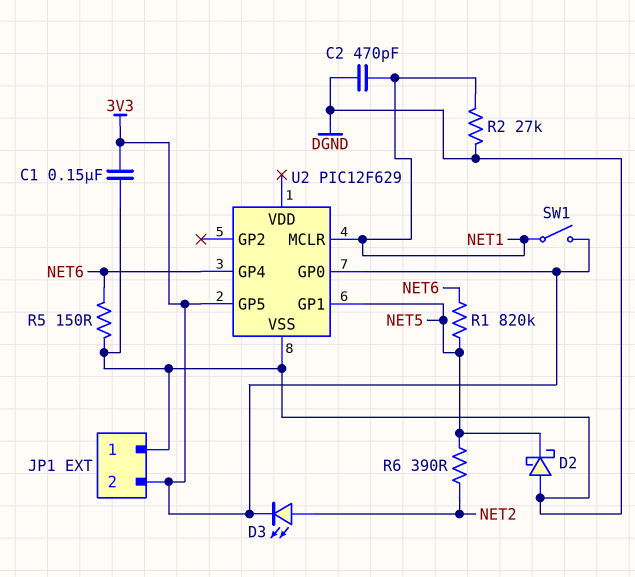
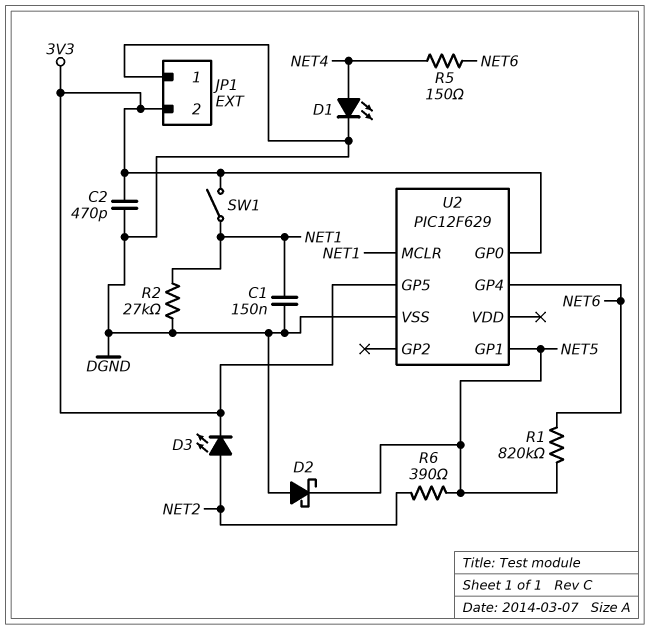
C1: 150nF (3V3, DGND) -> 150nF (DGND, NET1)
C2: 470pF (DGND, NET1) -> 470pF (3V3, DGND)
D1: none -> LED (A NET4, K DGND)
R5: 150 (DGND, NET6) -> 150 (NET4, NET6)

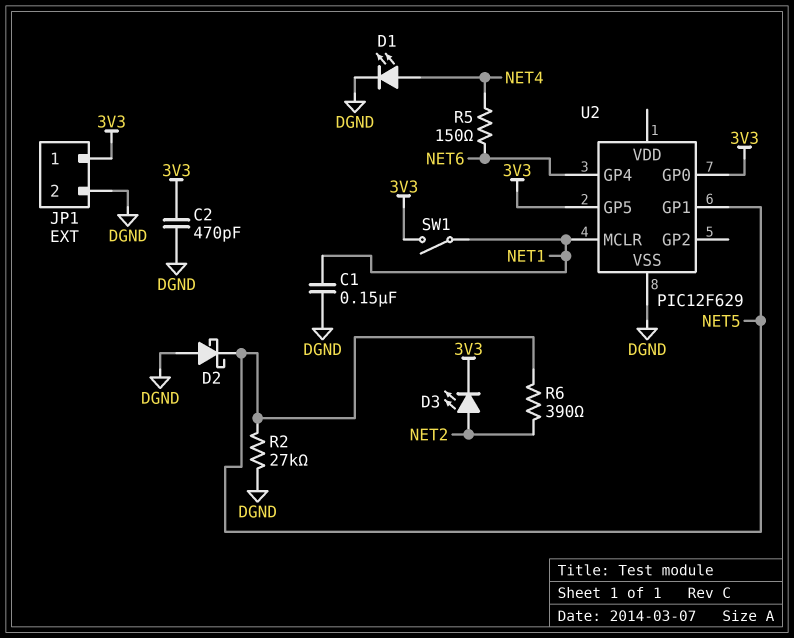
JP1 pin 1: DGND -> 3V3
JP1 pin 2: 3V3 -> DGND
R1: 820k (NET5, NET6) -> none
R2: 27k (DGND, NET1) -> 27k (DGND, NET5)

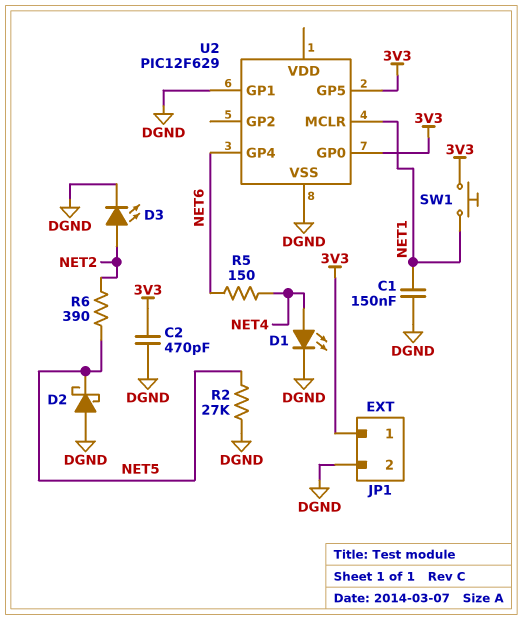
D3: LED (A NET2, K 3V3) -> LED (A NET2, K DGND)
SW1: switch (3V3, NET1) -> button (3V3, NET1)
U2 pin GP1: NET5 -> DGND

